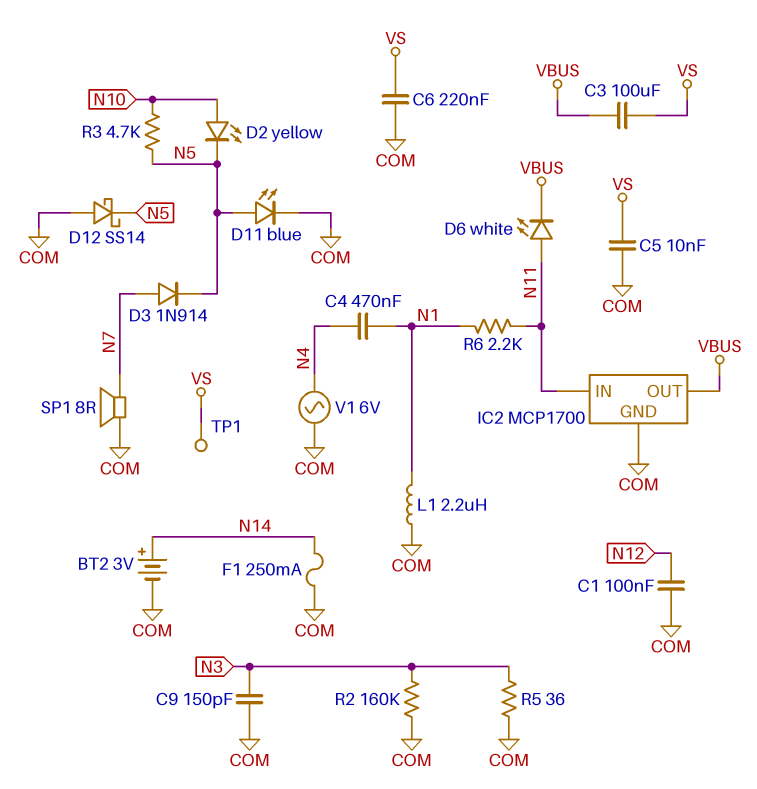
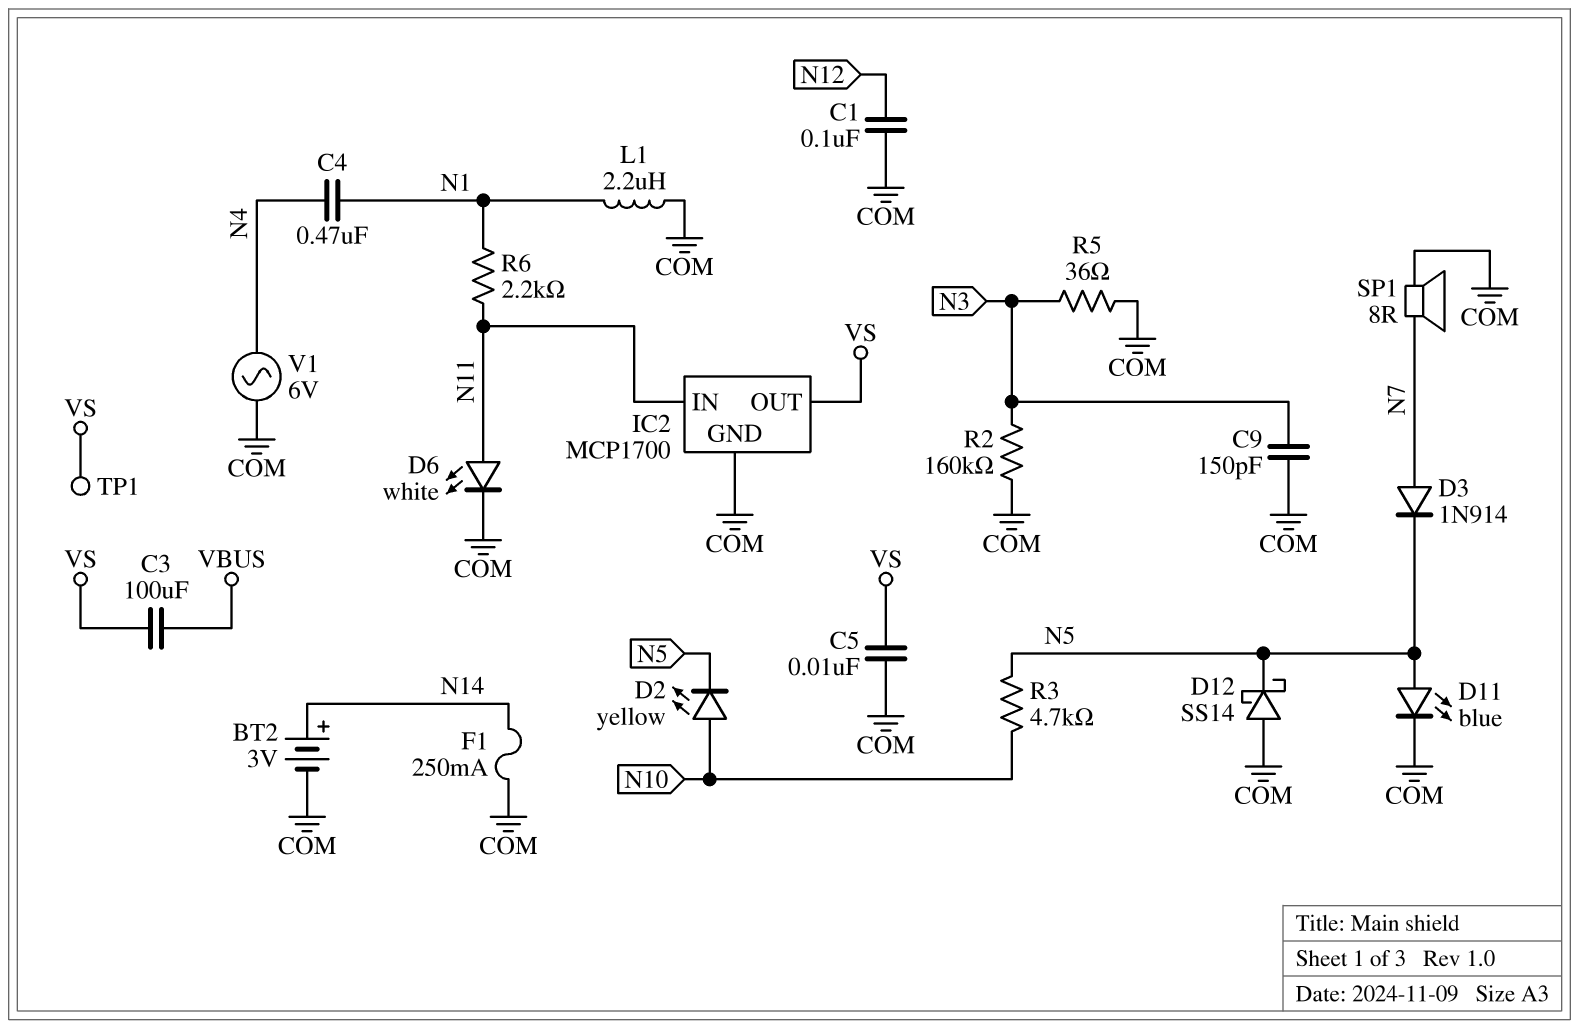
C6: 220nF (COM, VS) -> none
D6: LED white (A N11, K VBUS) -> LED white (A N11, K COM)
IC2 pin OUT: VBUS -> VS

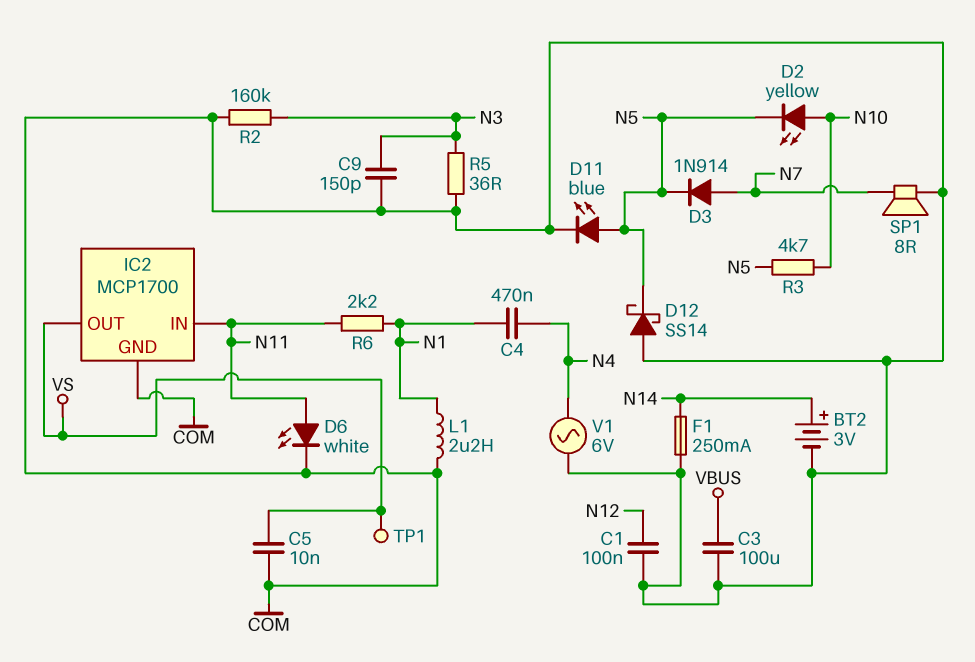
C3: 100uF (VBUS, VS) -> 100uF (COM, VBUS)

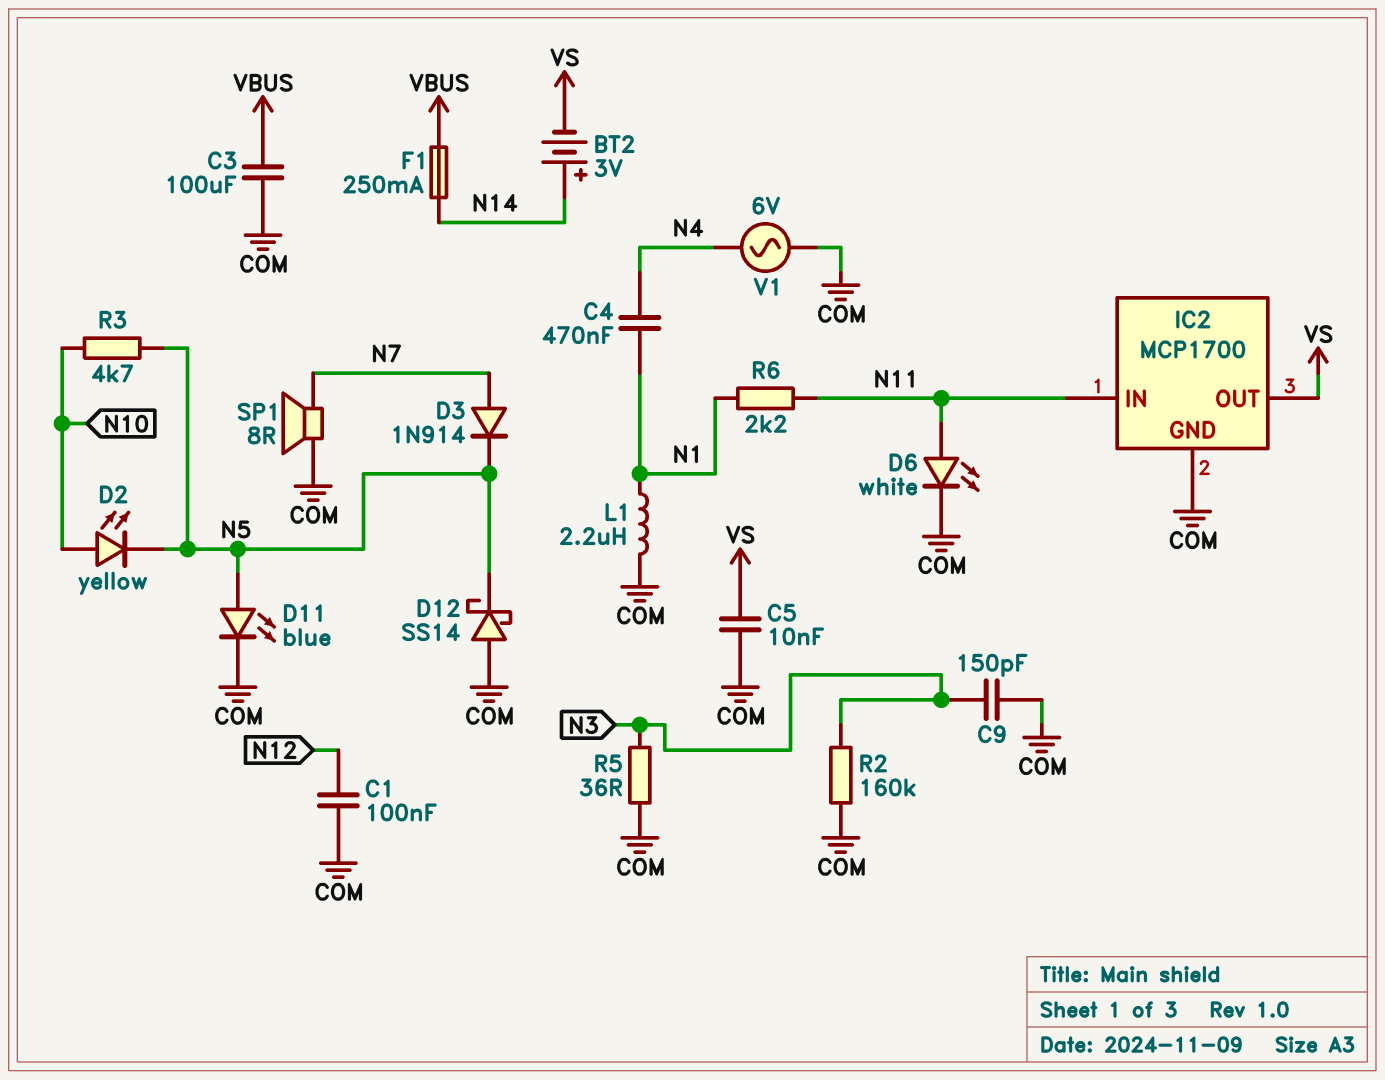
BT2: 3V (plus N14, minus COM) -> 3V (plus N14, minus VS)
F1: 250mA (COM, N14) -> 250mA (N14, VBUS)
TP1: test point (VS) -> none

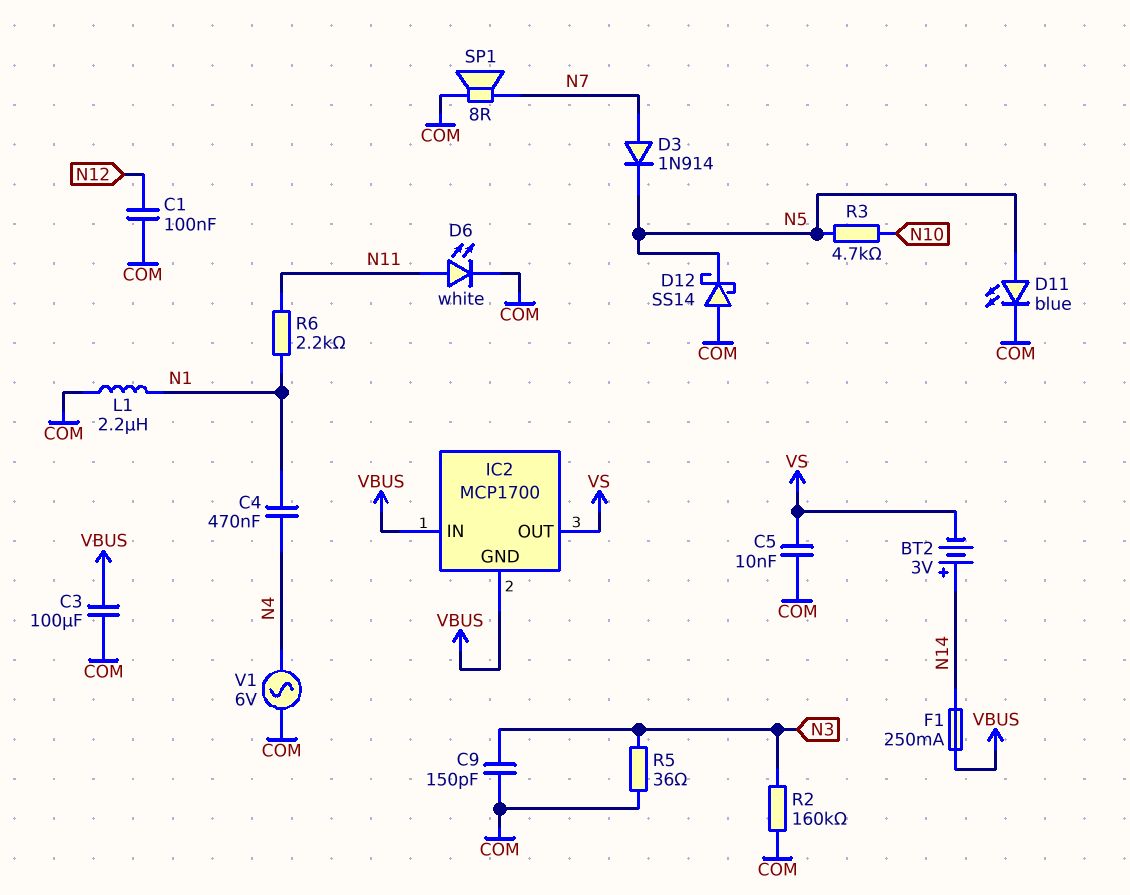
D2: LED yellow (A N10, K N5) -> none
IC2 pin GND: COM -> VBUS
IC2 pin IN: N11 -> VBUS

